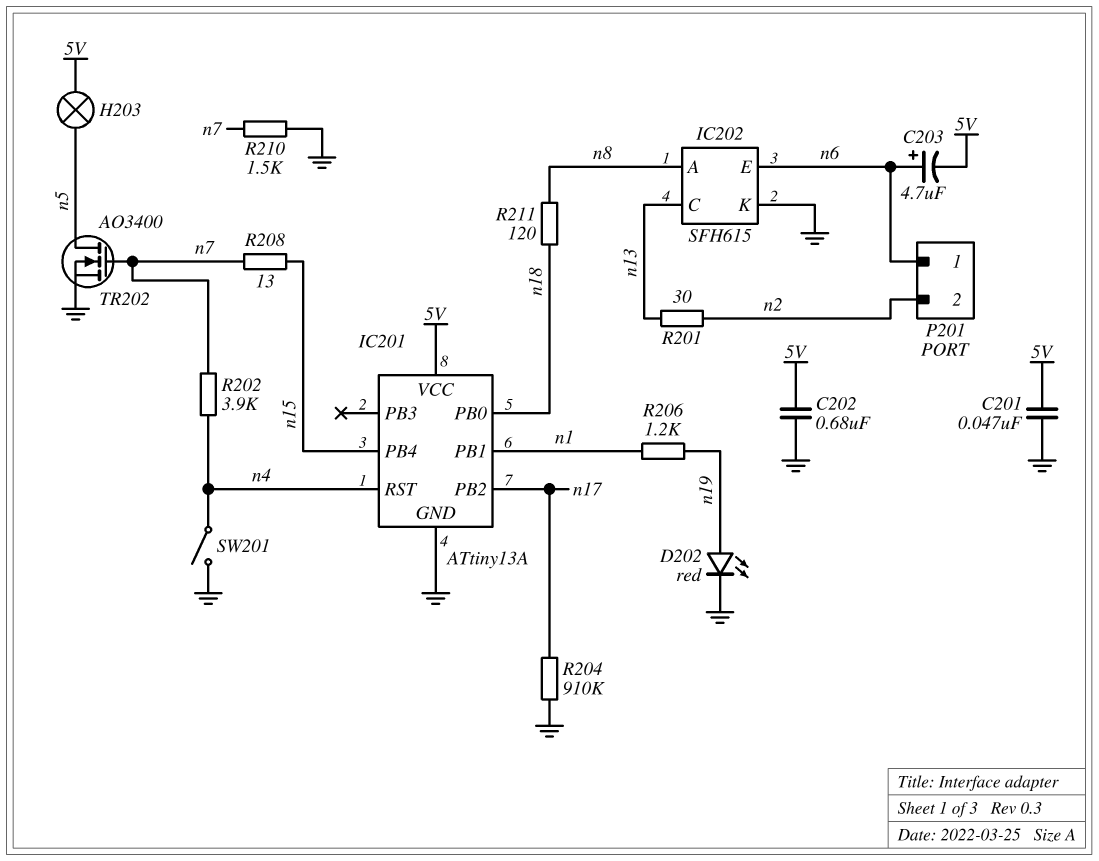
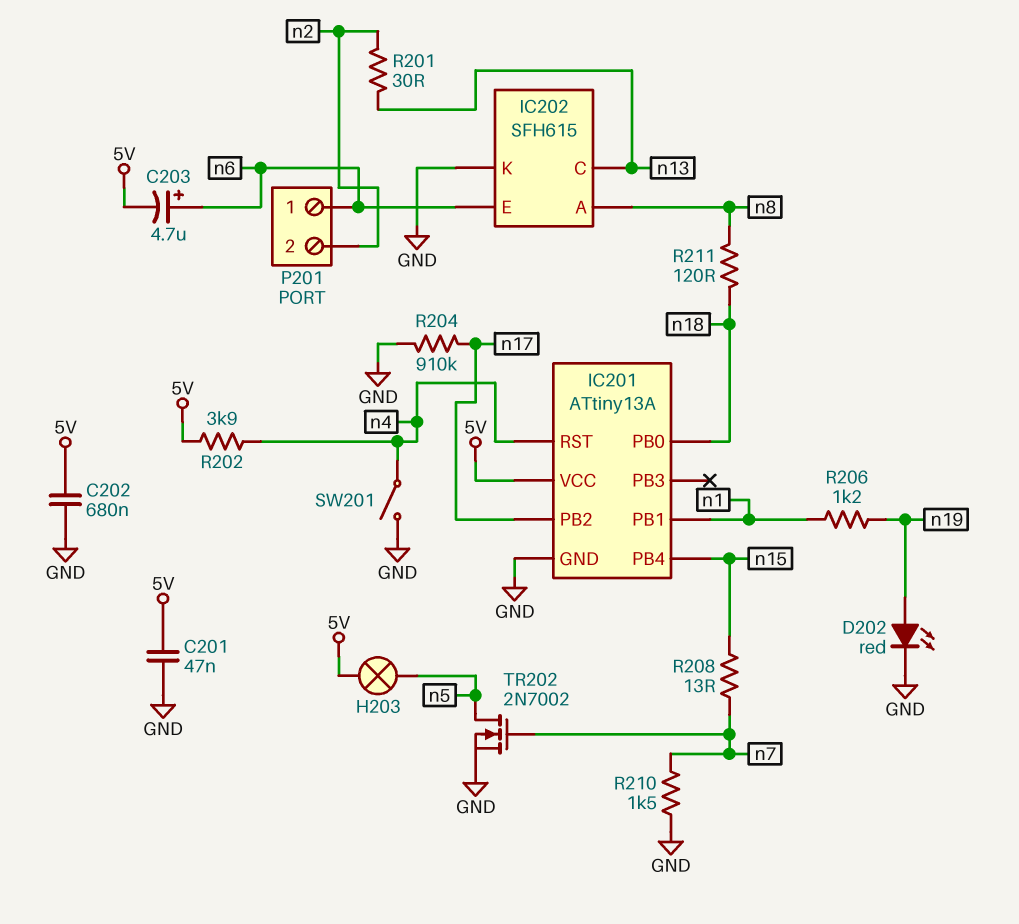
R202: 3.9k (n4, n7) -> 3.9k (5V, n4)
TR202: NMOS AO3400 (G n7, D n5, S GND) -> NMOS 2N7002 (G n7, D n5, S GND)

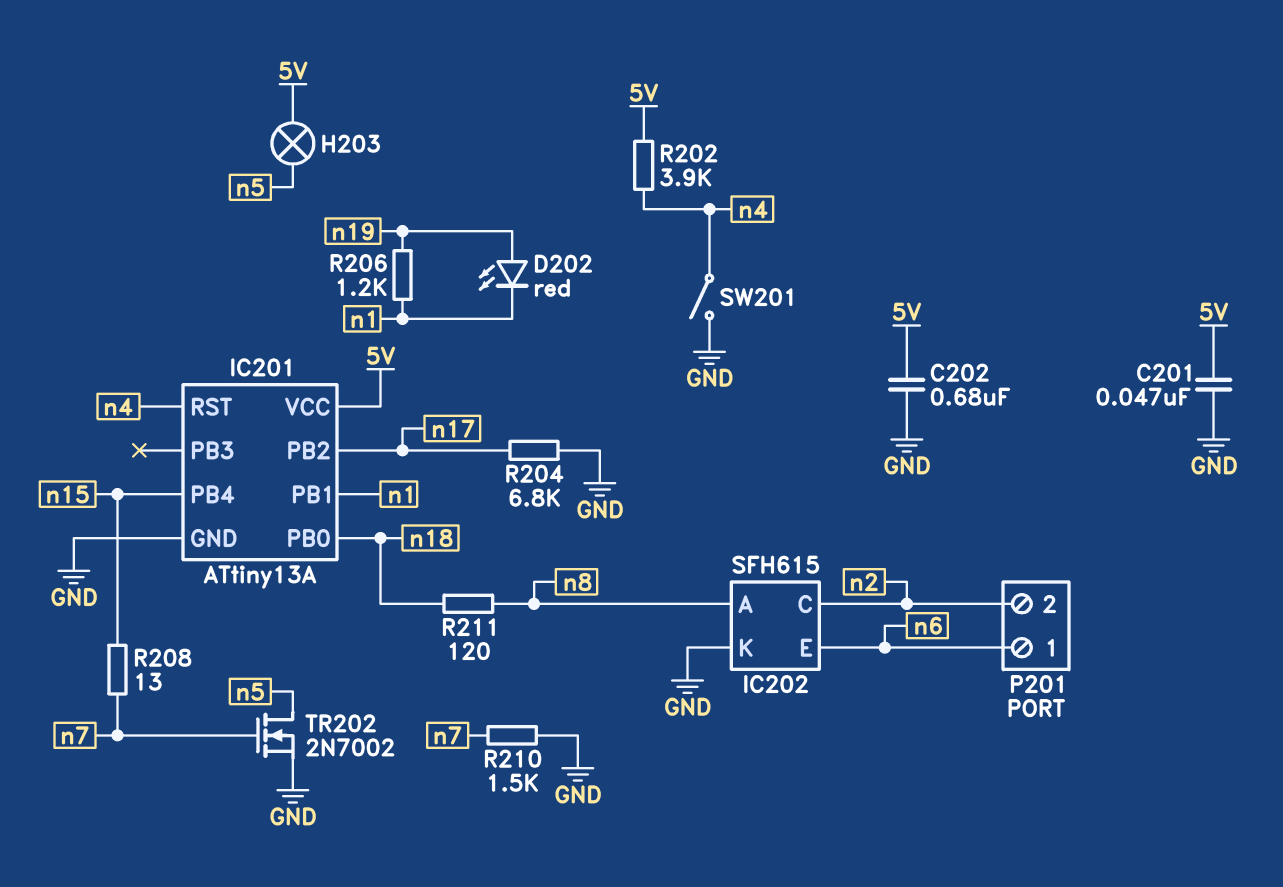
C203: 4.7uF (plus n6, minus 5V) -> none
D202: LED red (A n19, K GND) -> LED red (A n19, K n1)
IC202 pin C: n13 -> n2
R201: 30 (n2, n13) -> none
R204: 910k (GND, n17) -> 6.8k (GND, n17)

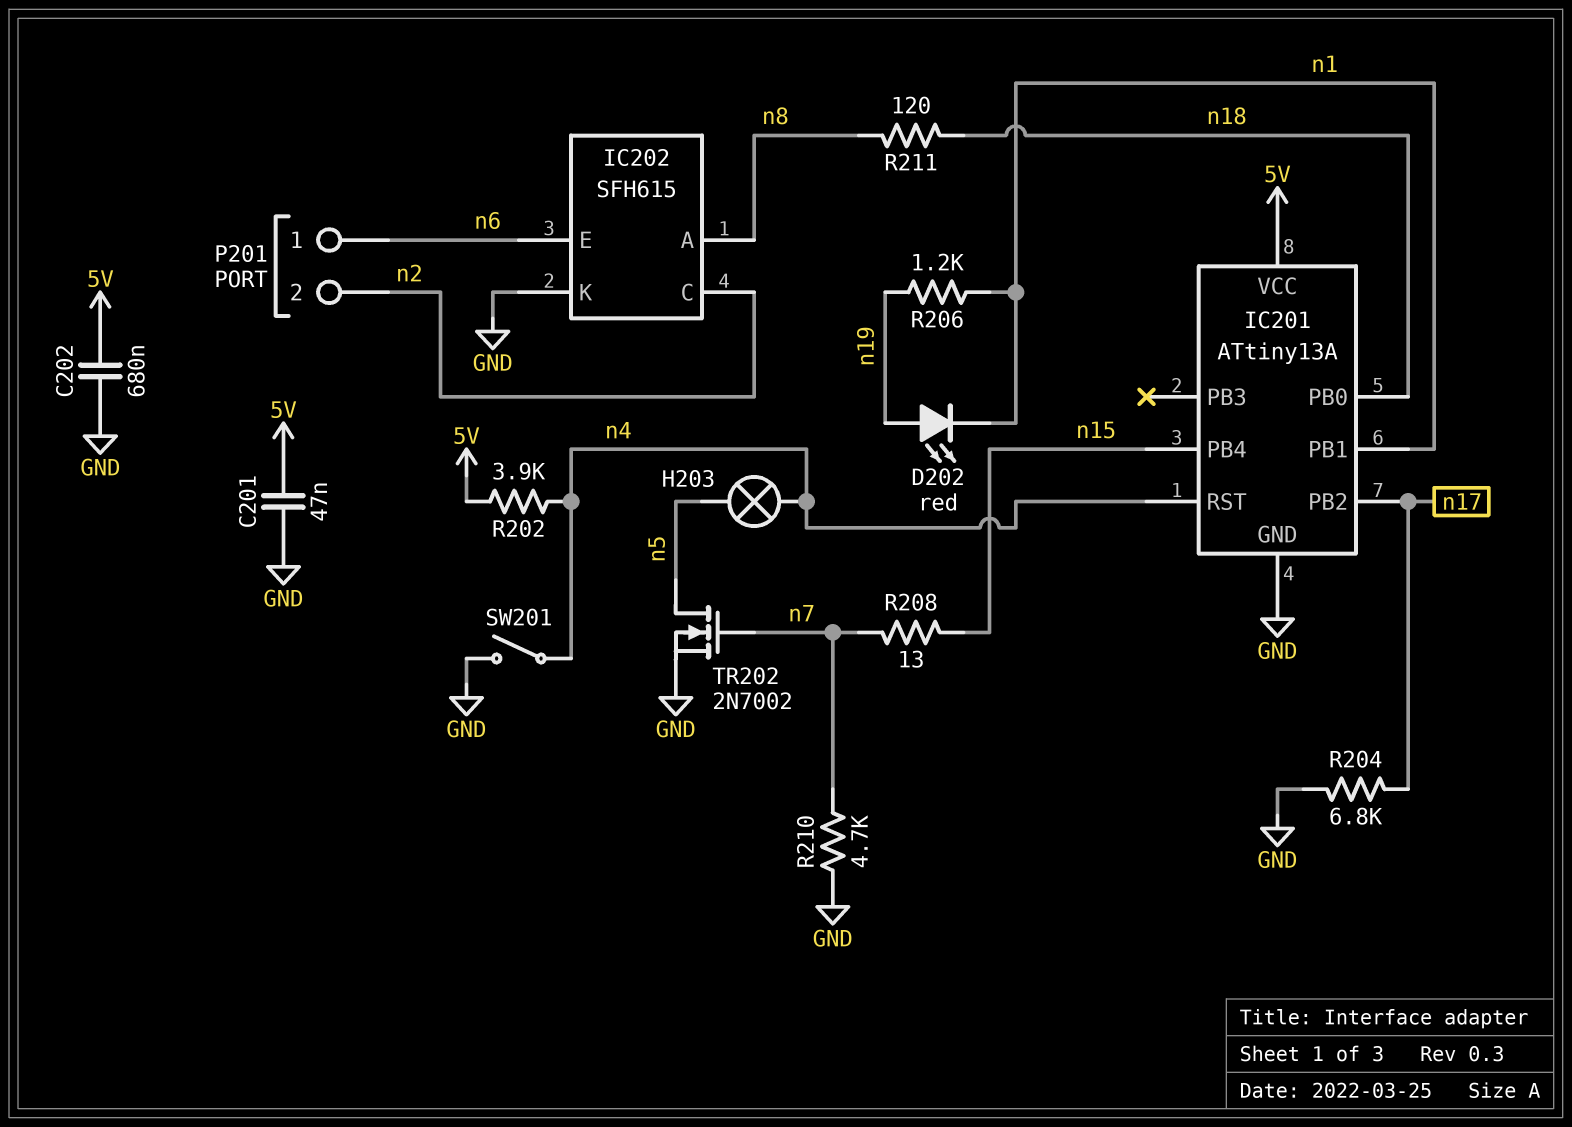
H203: lamp (5V, n5) -> lamp (n4, n5)
R210: 1.5k (GND, n7) -> 4.7k (GND, n7)

